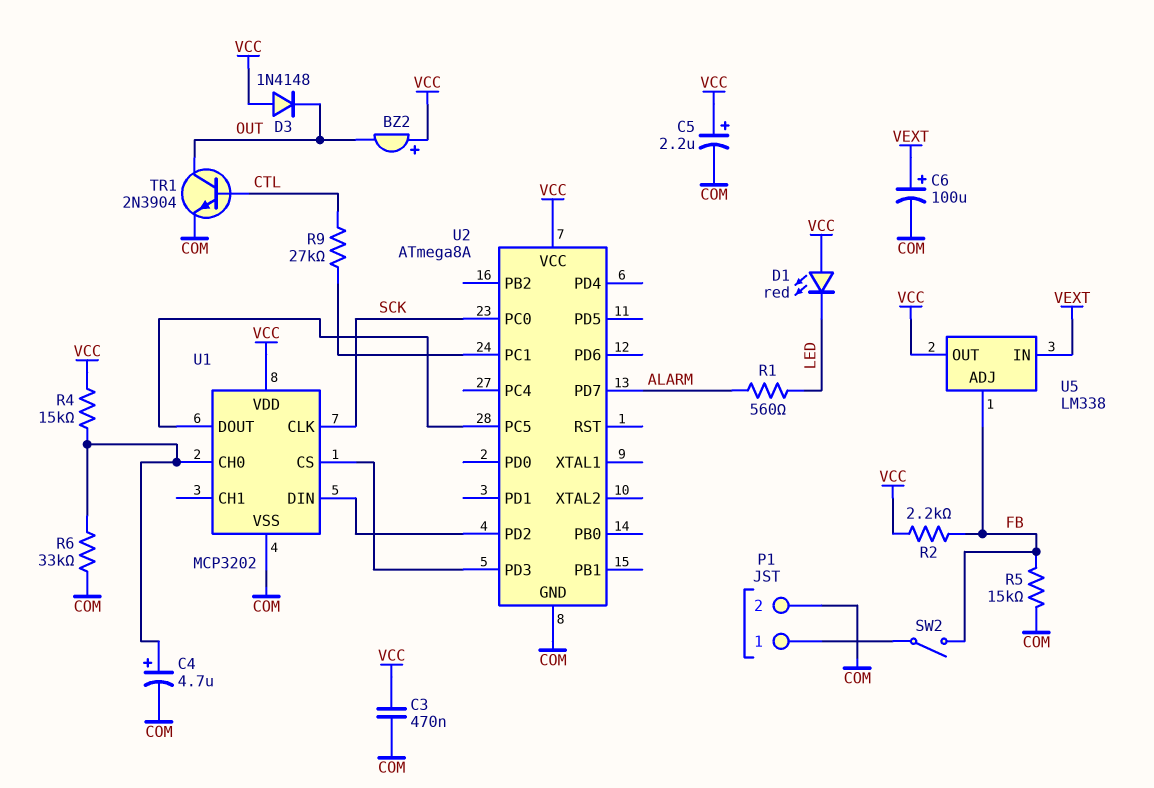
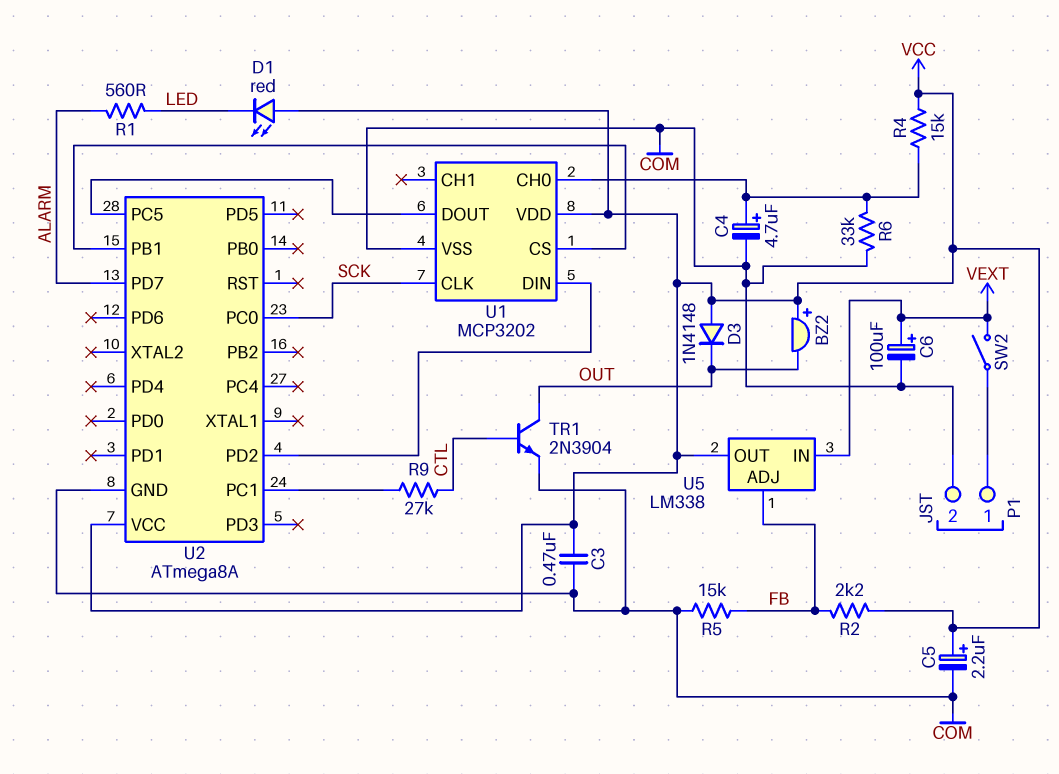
SW2: switch (FB, P1/1) -> switch (P1/1, VEXT)
U2 pin PB1: none -> U1/CS
U2 pin PD3: U1/CS -> none

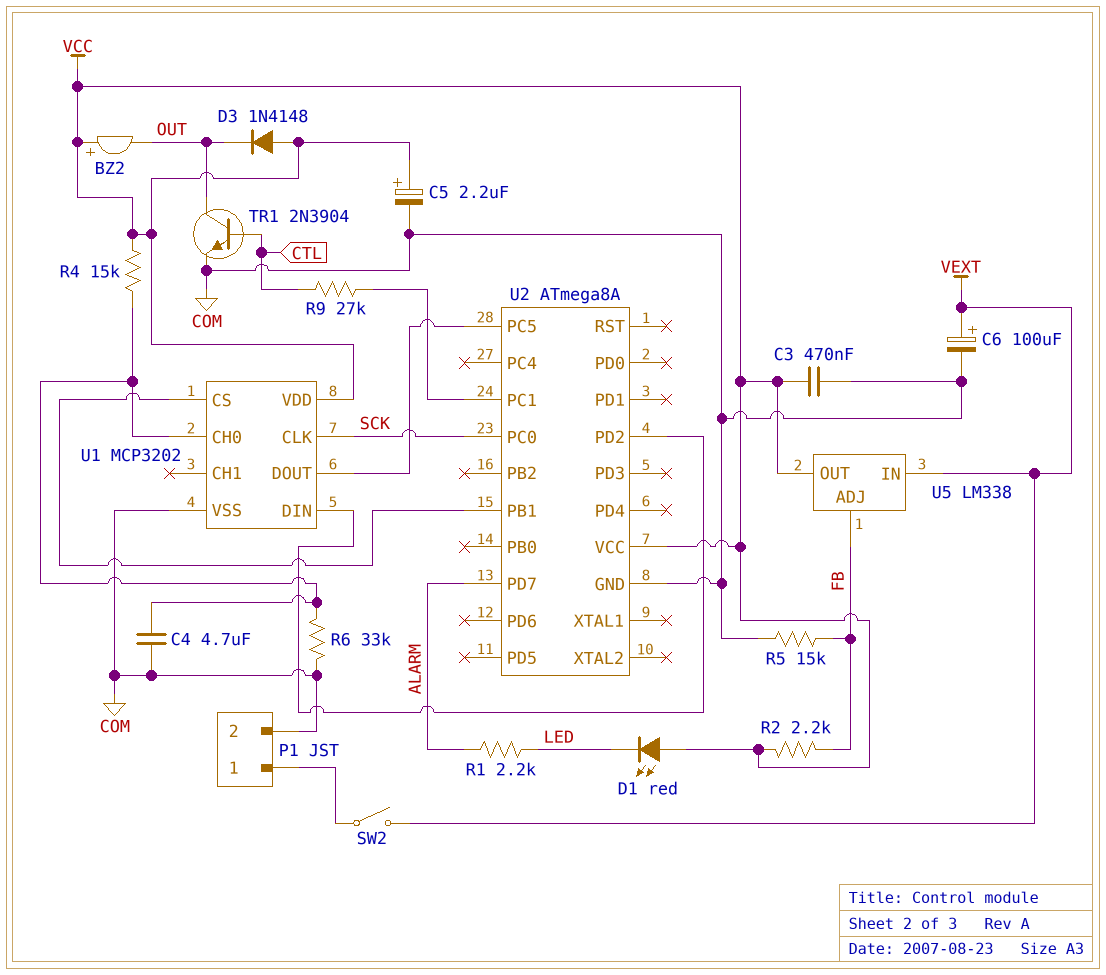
C4: 4.7uF (plus U1/CH0, minus COM) -> 4.7uF (COM, U1/CH0)
R1: 560 (ALARM, LED) -> 2.2k (ALARM, LED)

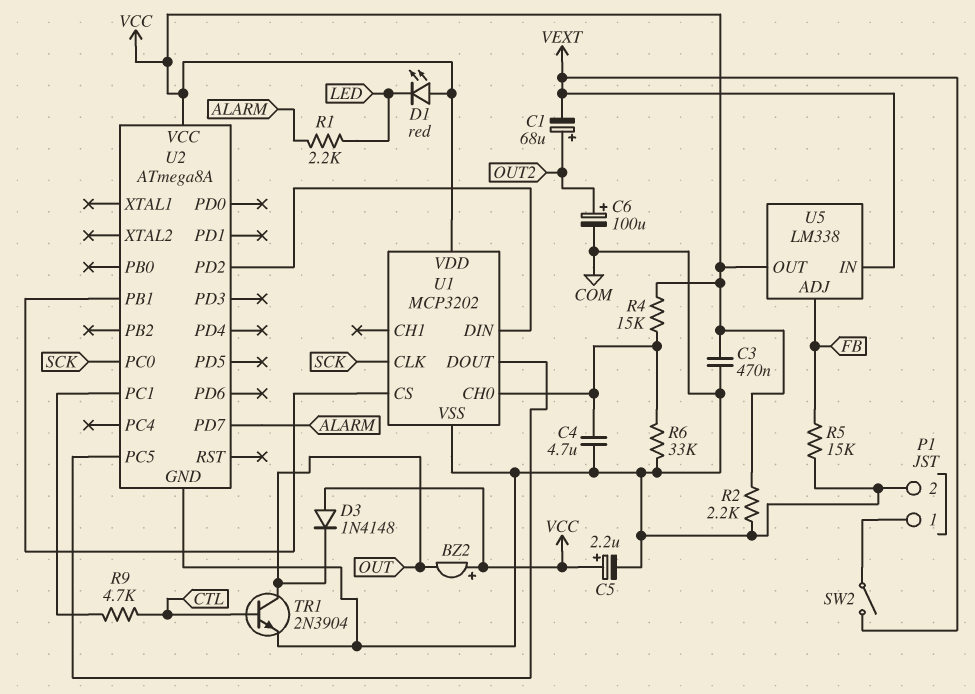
C1: none -> 68uF (plus OUT2, minus VEXT)
C6: 100uF (plus VEXT, minus COM) -> 100uF (plus OUT2, minus COM)
R2: 2.2k (FB, VCC) -> 2.2k (COM, VCC)
R9: 27k (CTL, U2/PC1) -> 4.7k (CTL, U2/PC1)

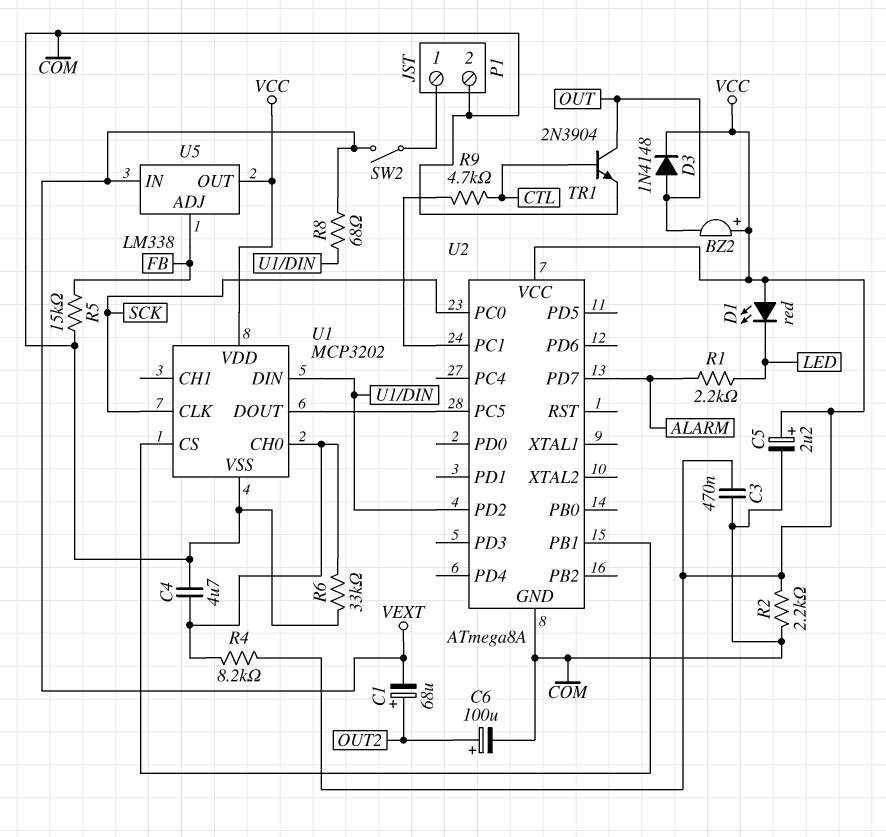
D3: diode 1N4148 (A VCC, K OUT) -> diode 1N4148 (A OUT, K VCC)
R4: 15k (U1/CH0, VCC) -> 8.2k (U1/CH0, VCC)
R8: none -> 68 (U1/DIN, VEXT)

